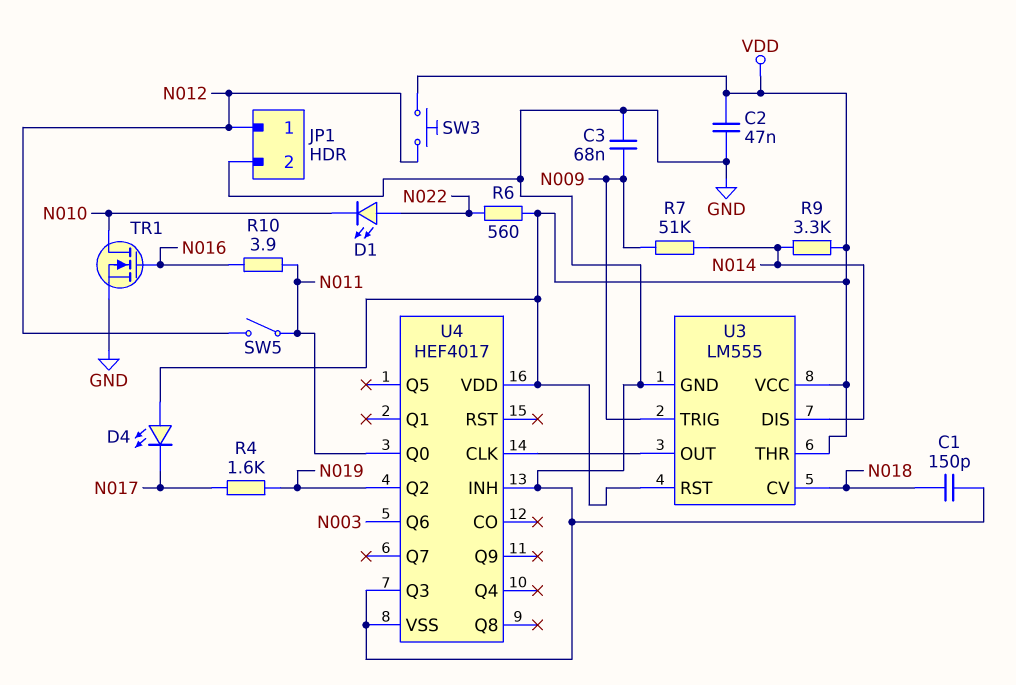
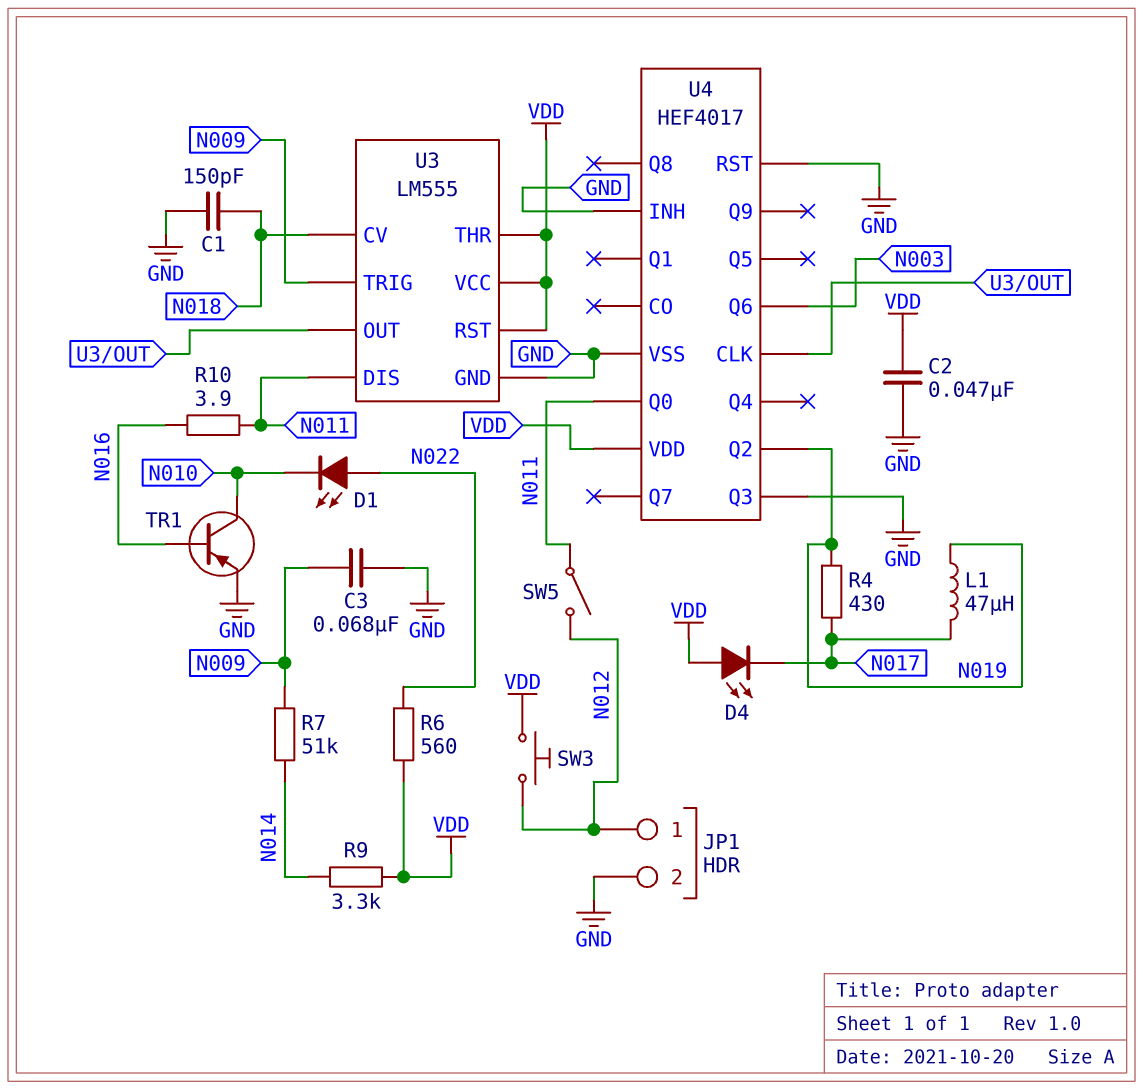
L1: none -> 47uH (N017, N019)
R4: 1.6k (N017, N019) -> 430 (N017, N019)
TR1: NMOS (G N016, D N010, S GND) -> PNP (B N016, C N010, E GND)
U3 pin DIS: N014 -> N011
U4 pin RST: none -> GND

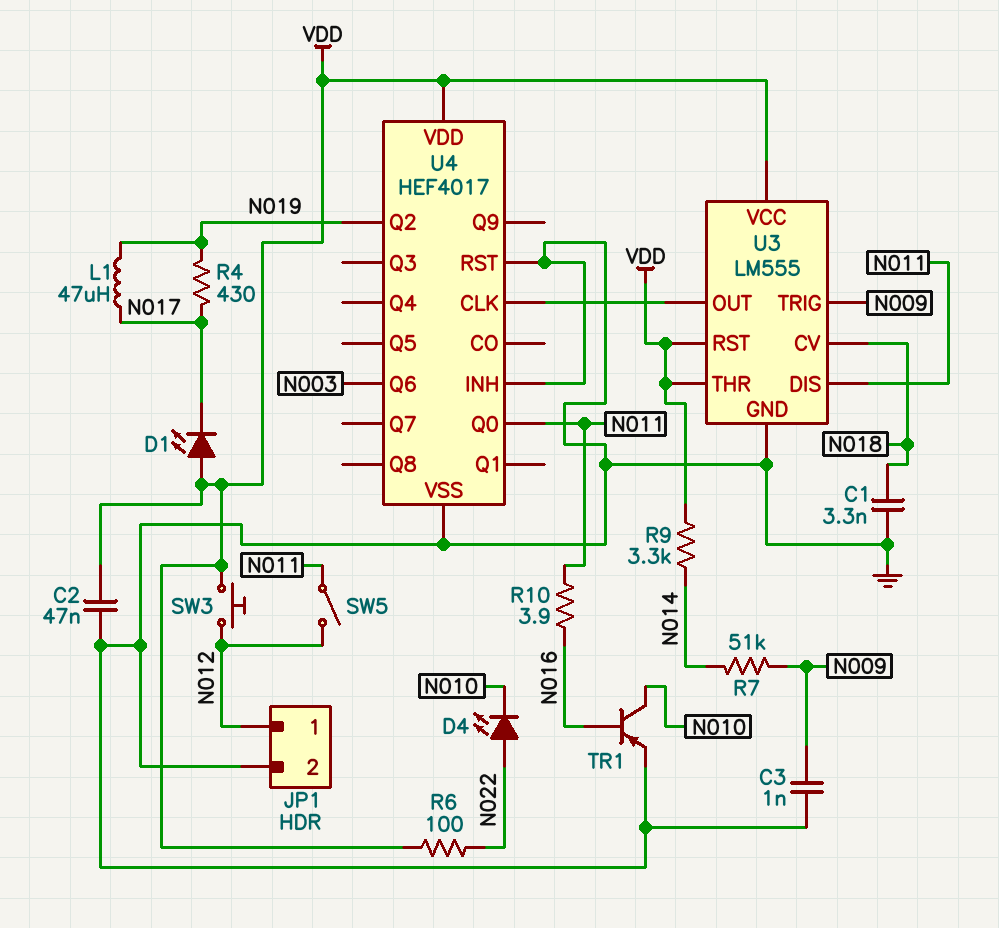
C1: 150pF (GND, N018) -> 3.3nF (GND, N018)
C3: 68nF (GND, N009) -> 1nF (GND, N009)
D1: LED (A N022, K N010) -> LED (A VDD, K N017)
D4: LED (A VDD, K N017) -> LED (A N022, K N010)
R6: 560 (N022, VDD) -> 100 (N022, VDD)
U4 pin Q3: GND -> none

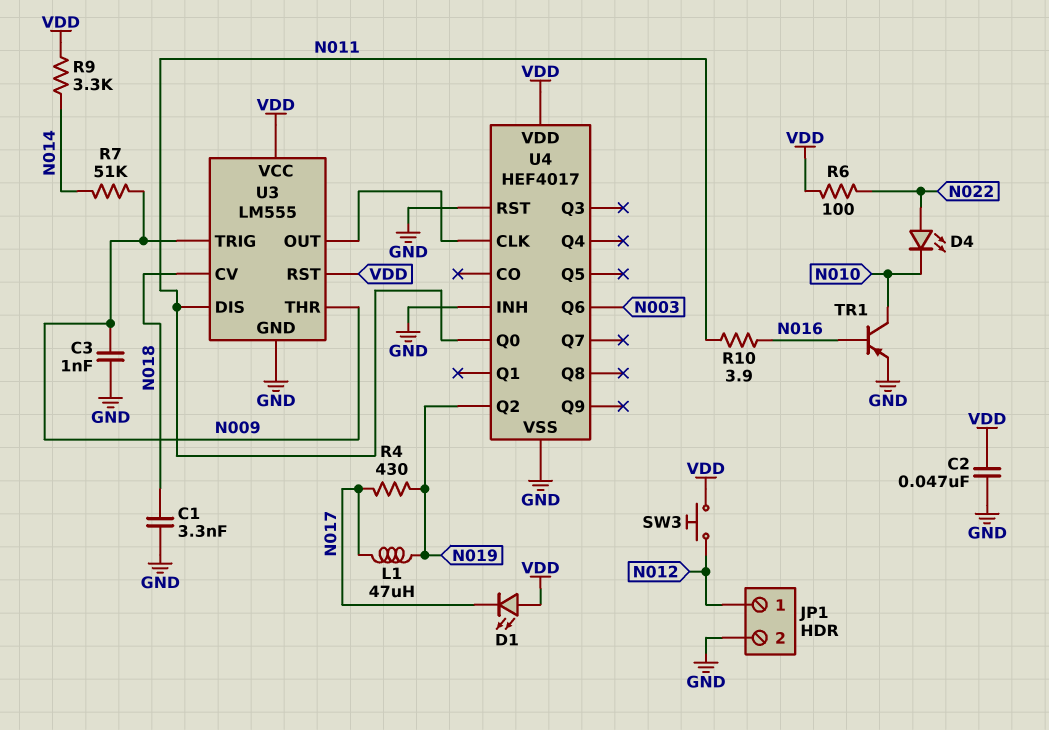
SW5: switch (N011, N012) -> none
U3 pin THR: VDD -> N009

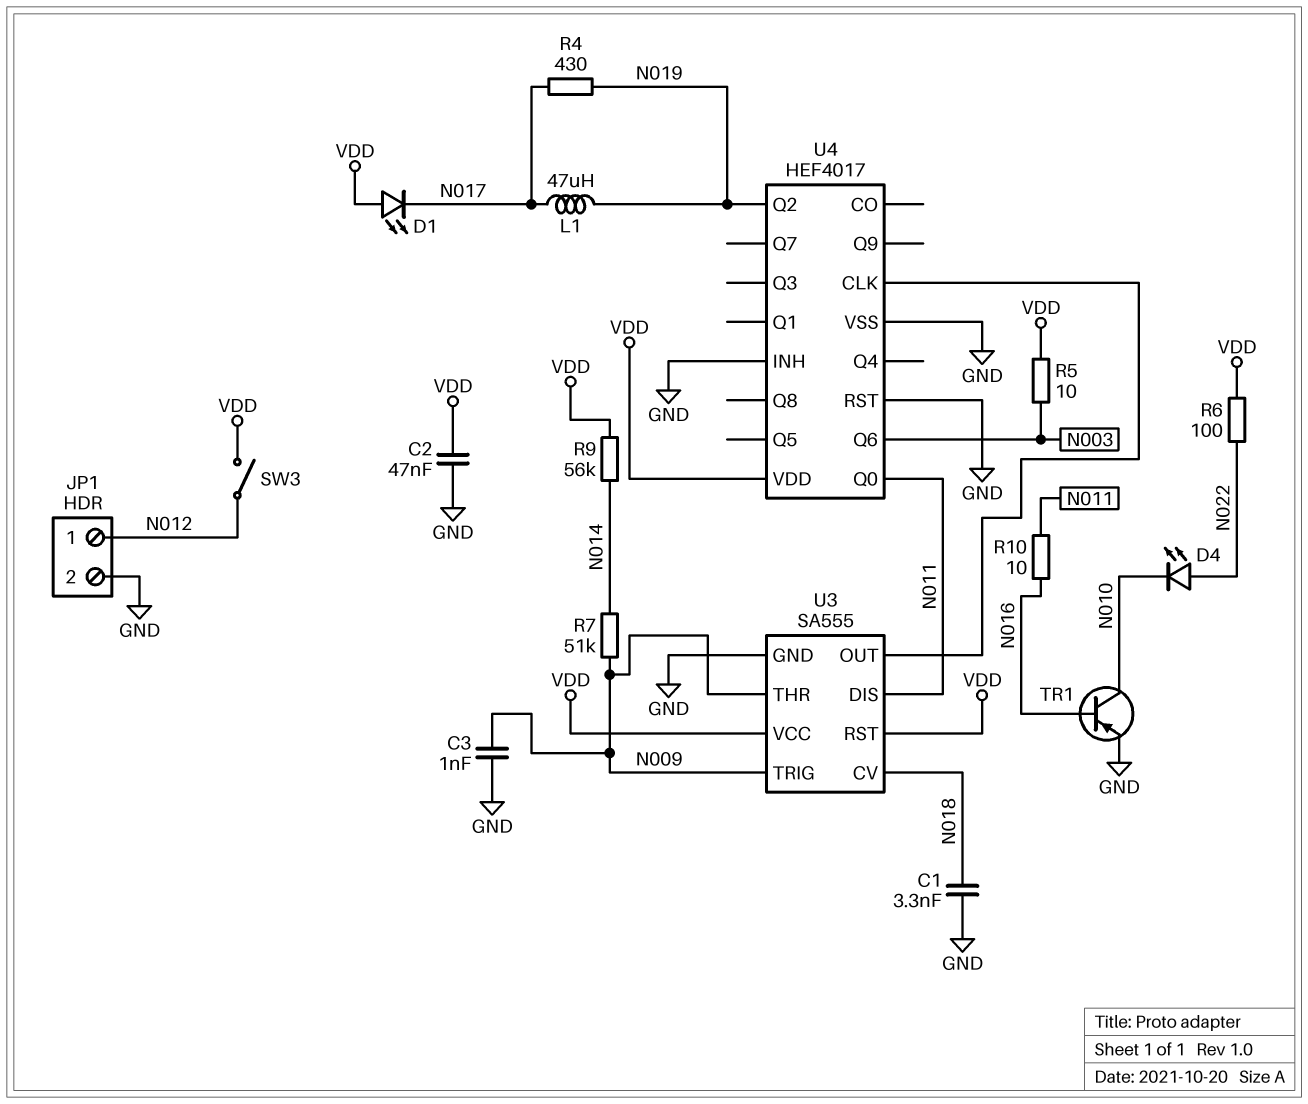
R5: none -> 10 (N003, VDD)
R9: 3.3k (N014, VDD) -> 56k (N014, VDD)
R10: 3.9 (N011, N016) -> 10 (N011, N016)
SW3: button (N012, VDD) -> switch (N012, VDD)
U3: LM555 -> SA555

